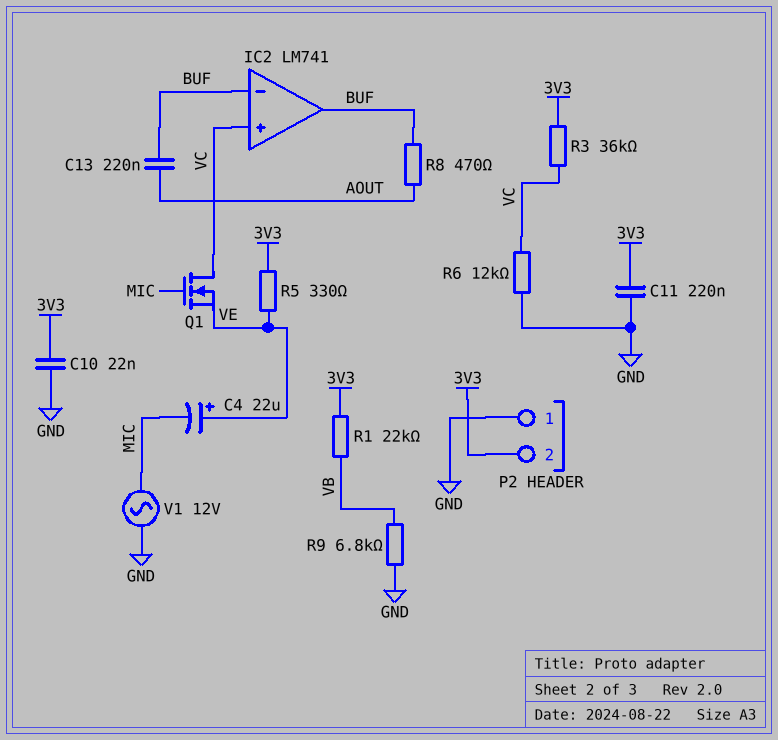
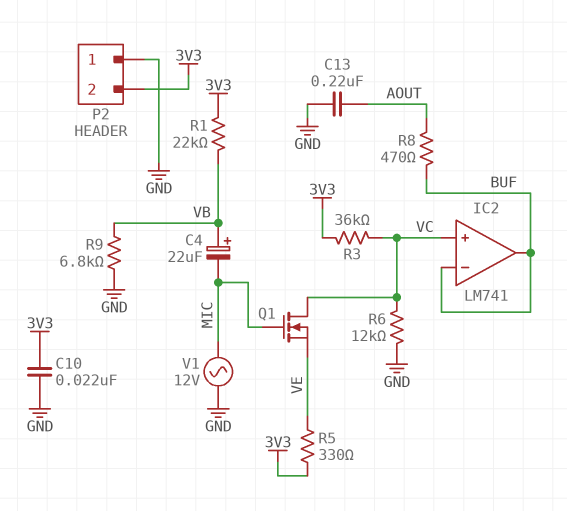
C4: 22uF (plus VE, minus MIC) -> 22uF (plus VB, minus MIC)
C11: 220nF (3V3, GND) -> none
C13: 220nF (AOUT, BUF) -> 220nF (AOUT, GND)

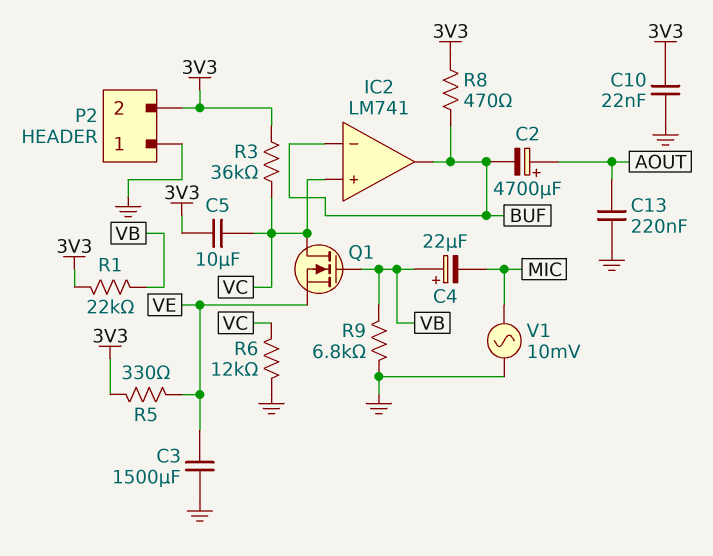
C2: none -> 4700uF (plus AOUT, minus BUF)
C3: none -> 1500uF (GND, VE)
C5: none -> 10uF (3V3, VC)
Q1: NMOS (G MIC, D VC, S VE) -> NMOS (G VB, D VC, S VE)
R8: 470 (AOUT, BUF) -> 470 (3V3, BUF)
V1: AC 12V (GND, MIC) -> AC 10mV (GND, MIC)

